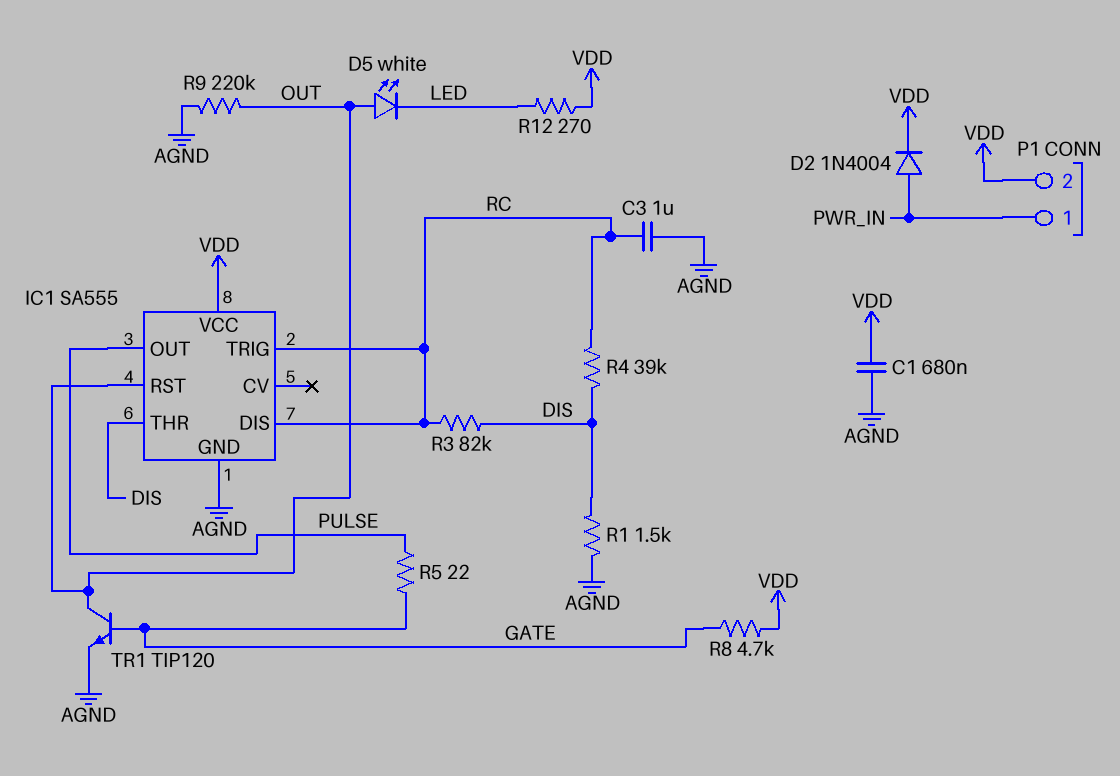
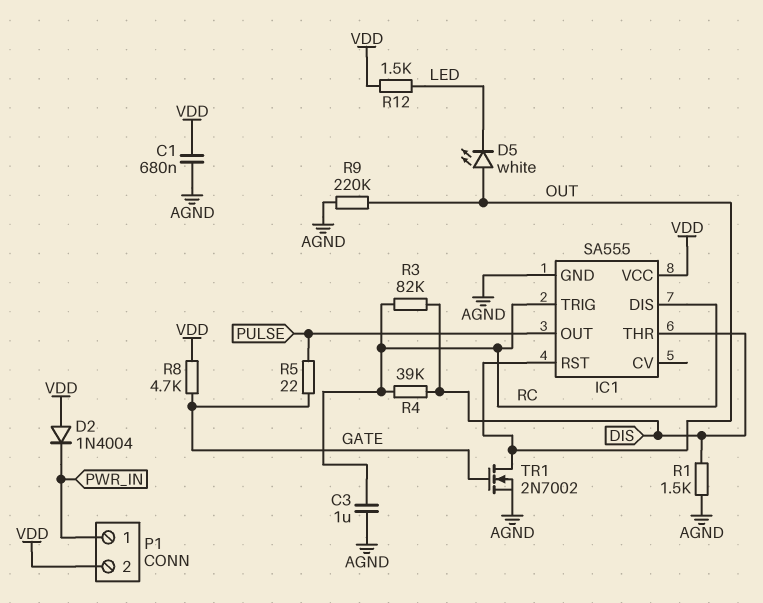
D2: diode 1N4004 (A PWR_IN, K VDD) -> diode 1N4004 (A VDD, K PWR_IN)
R12: 270 (LED, VDD) -> 1.5k (LED, VDD)
TR1: NPN TIP120 (B GATE, C OUT, E AGND) -> NMOS 2N7002 (G GATE, D OUT, S AGND)

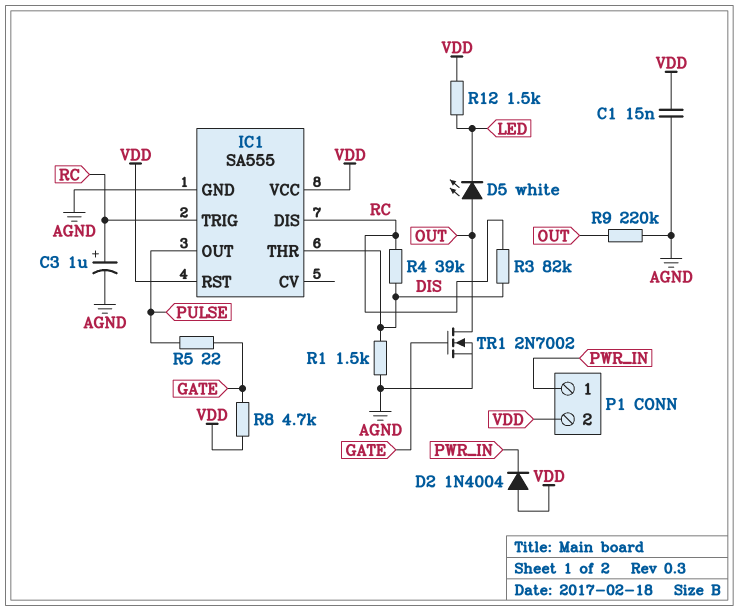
C1: 680nF (AGND, VDD) -> 15nF (AGND, VDD)
C3: 1uF (AGND, RC) -> 1uF (plus RC, minus AGND)
IC1 pin RST: OUT -> VDD

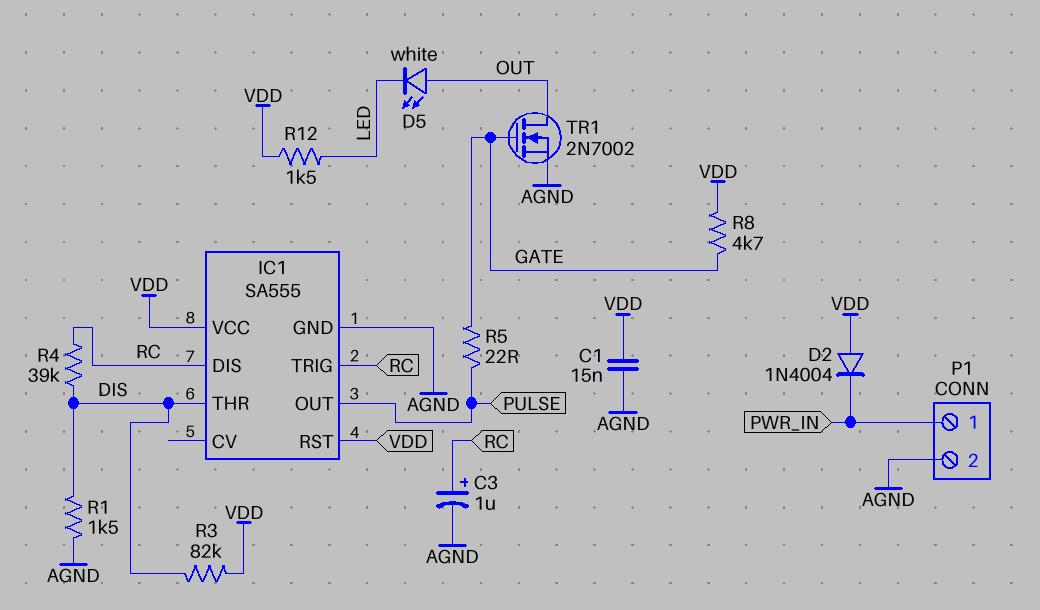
P1 pin 2: VDD -> AGND
R3: 82k (DIS, RC) -> 82k (DIS, VDD)
R9: 220k (AGND, OUT) -> none

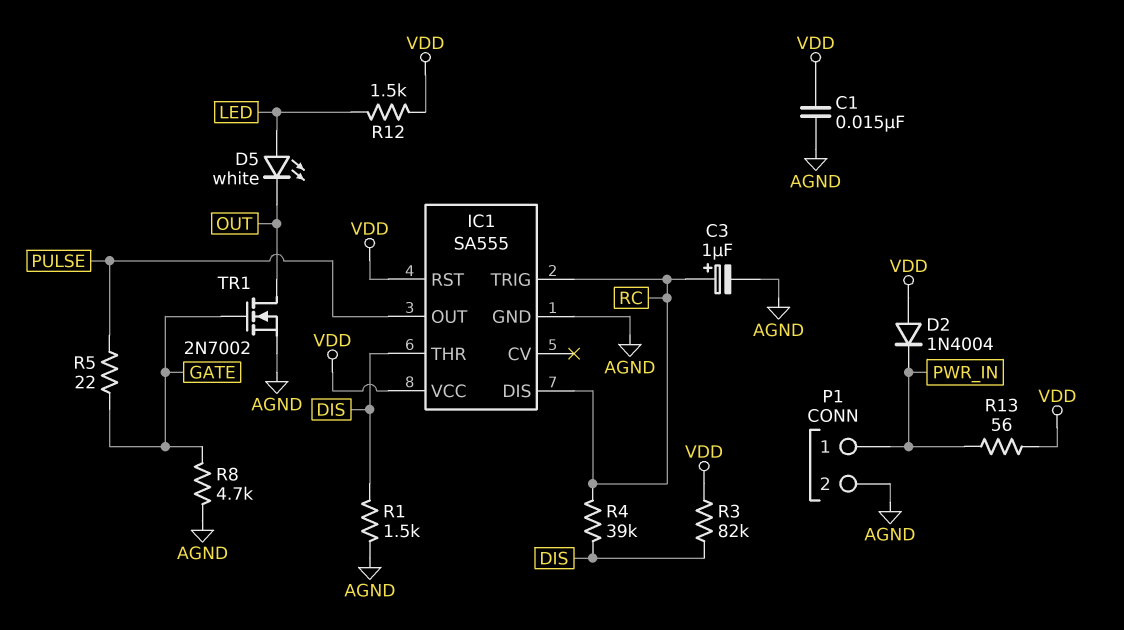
D5: LED white (A OUT, K LED) -> LED white (A LED, K OUT)
R8: 4.7k (GATE, VDD) -> 4.7k (AGND, GATE)
R13: none -> 56 (PWR_IN, VDD)

